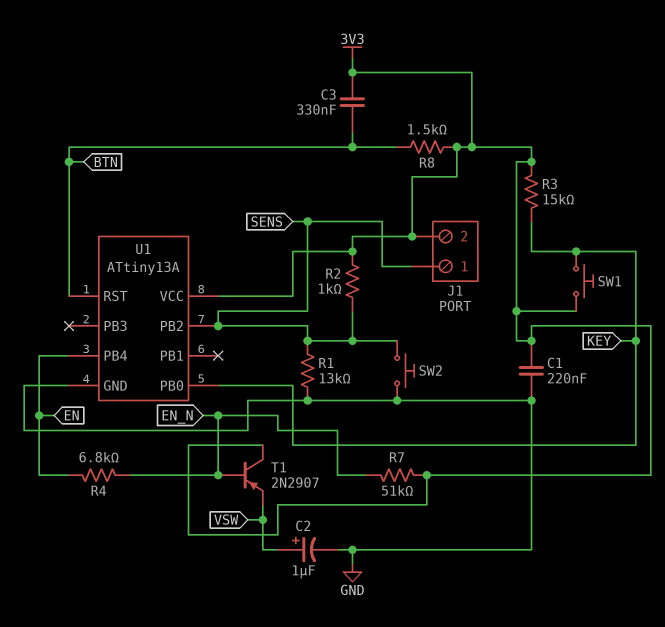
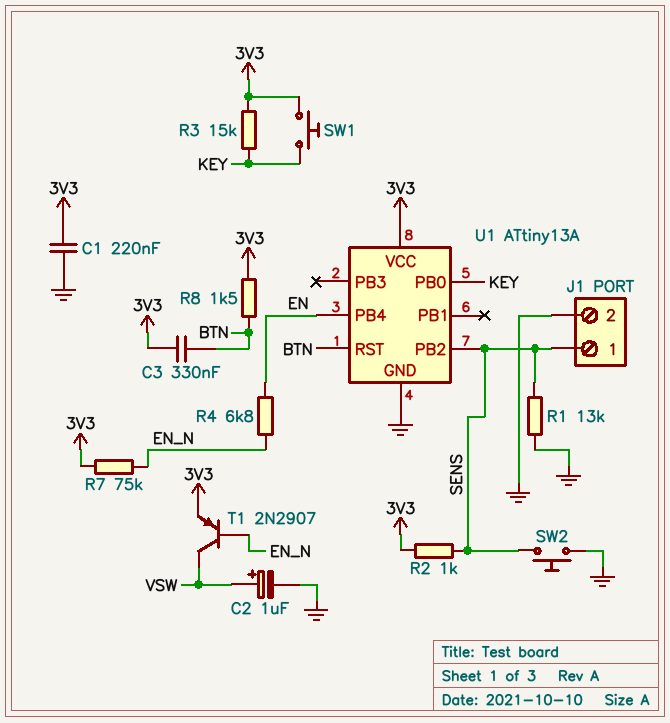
J1 pin 2: 3V3 -> GND
R7: 51k (3V3, EN_N) -> 75k (3V3, EN_N)
T1: PNP 2N2907 (B EN_N, C 3V3, E VSW) -> PNP 2N2907 (B EN_N, C VSW, E 3V3)

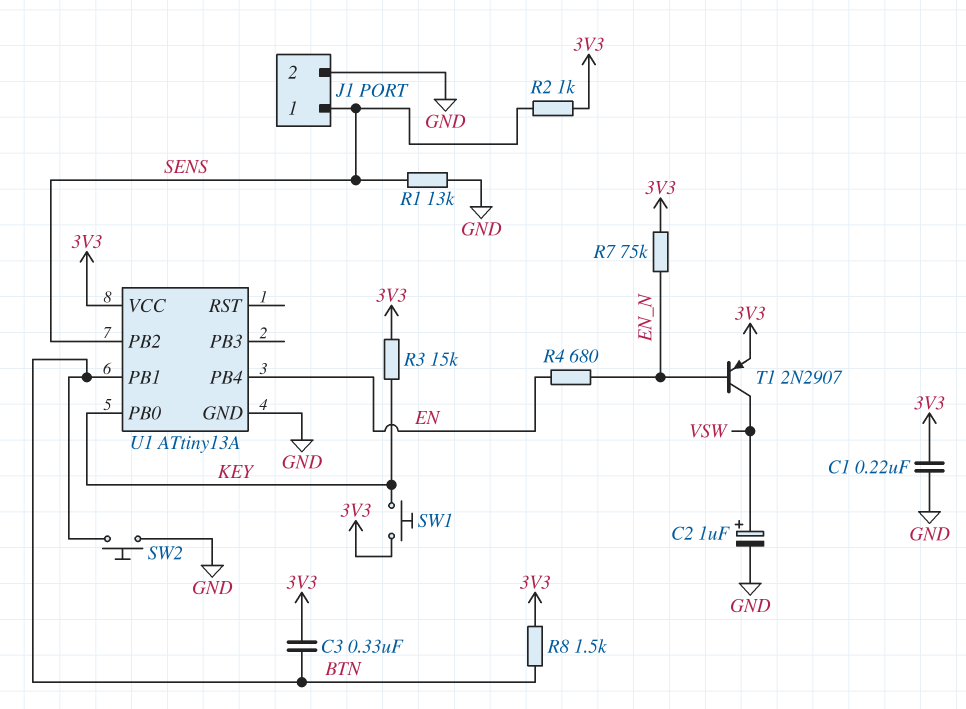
R4: 6.8k (EN, EN_N) -> 680 (EN, EN_N)
SW2: button (GND, SENS) -> button (BTN, GND)
U1 pin PB1: none -> BTN
U1 pin RST: BTN -> none

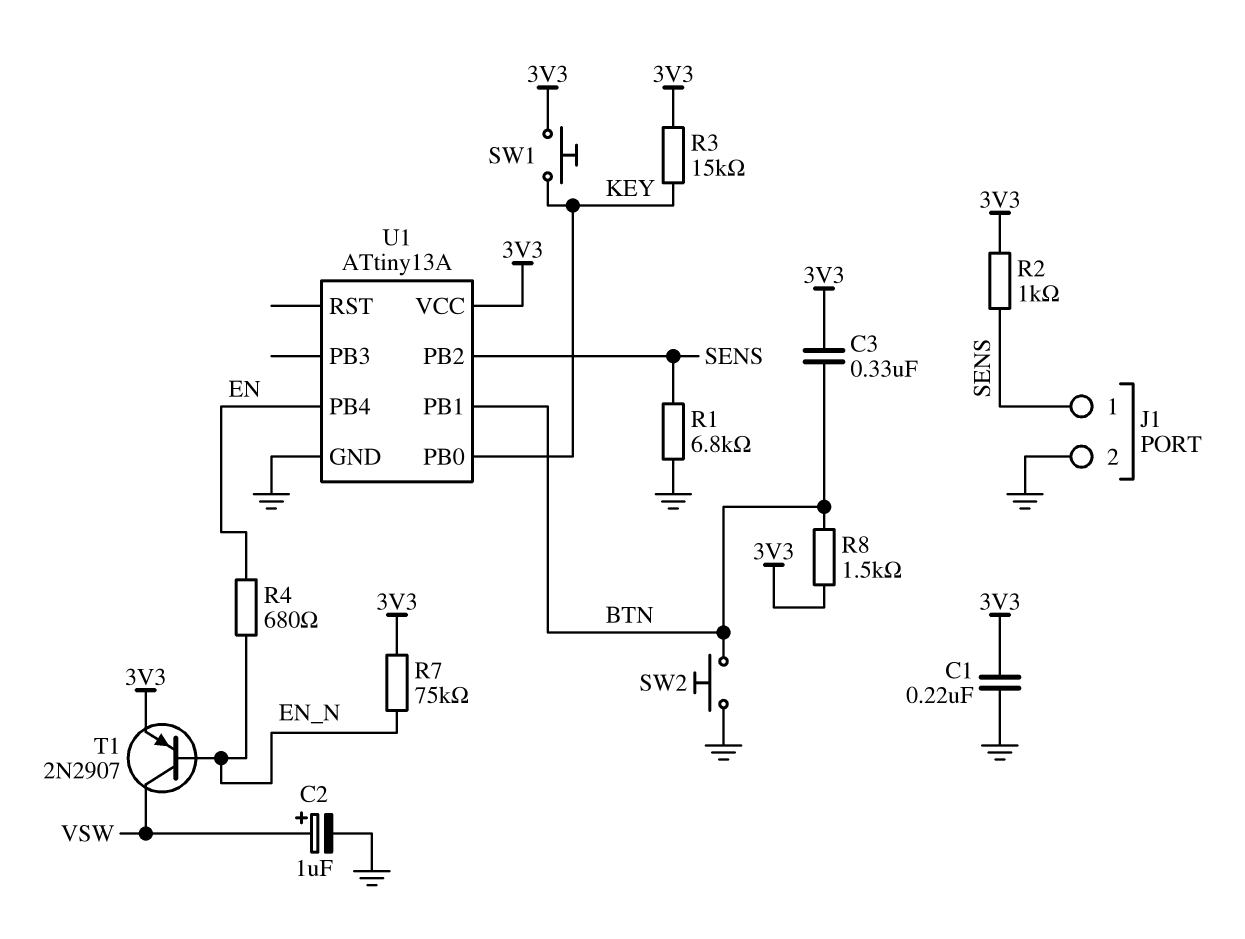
R1: 13k (GND, SENS) -> 6.8k (GND, SENS)

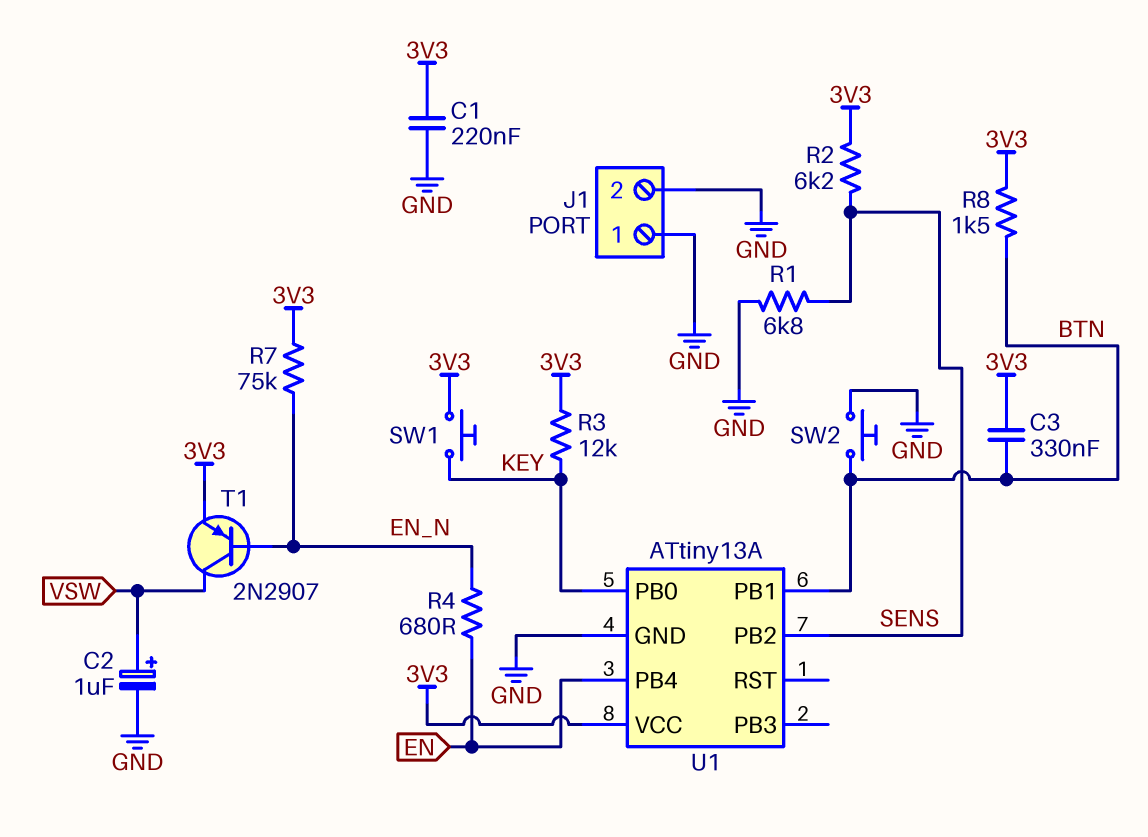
J1 pin 1: SENS -> GND
R2: 1k (3V3, SENS) -> 6.2k (3V3, SENS)
R3: 15k (3V3, KEY) -> 12k (3V3, KEY)

